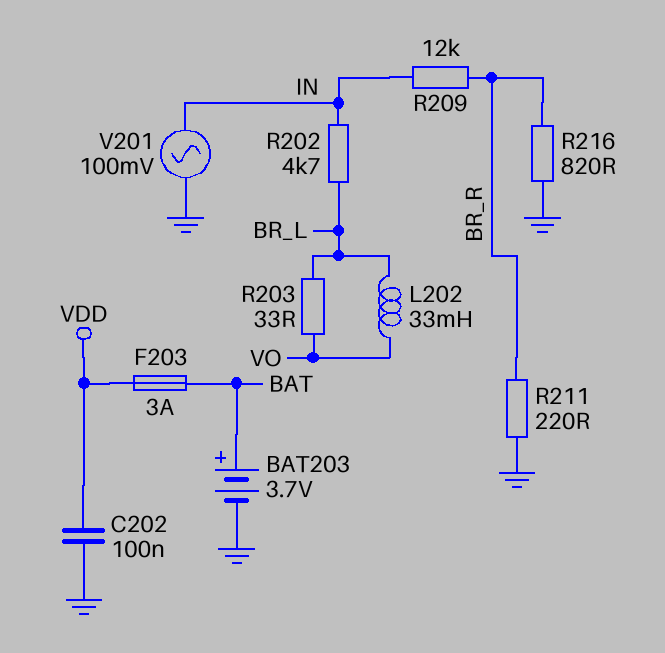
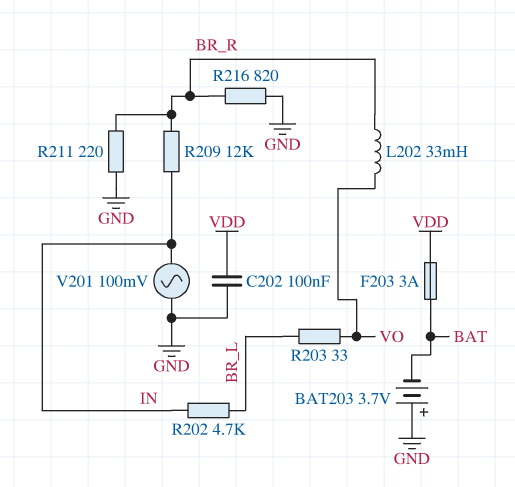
BAT203: 3.7V (plus BAT, minus GND) -> 3.7V (plus GND, minus BAT)
L202: 33mH (BR_L, VO) -> 33mH (BR_R, VO)

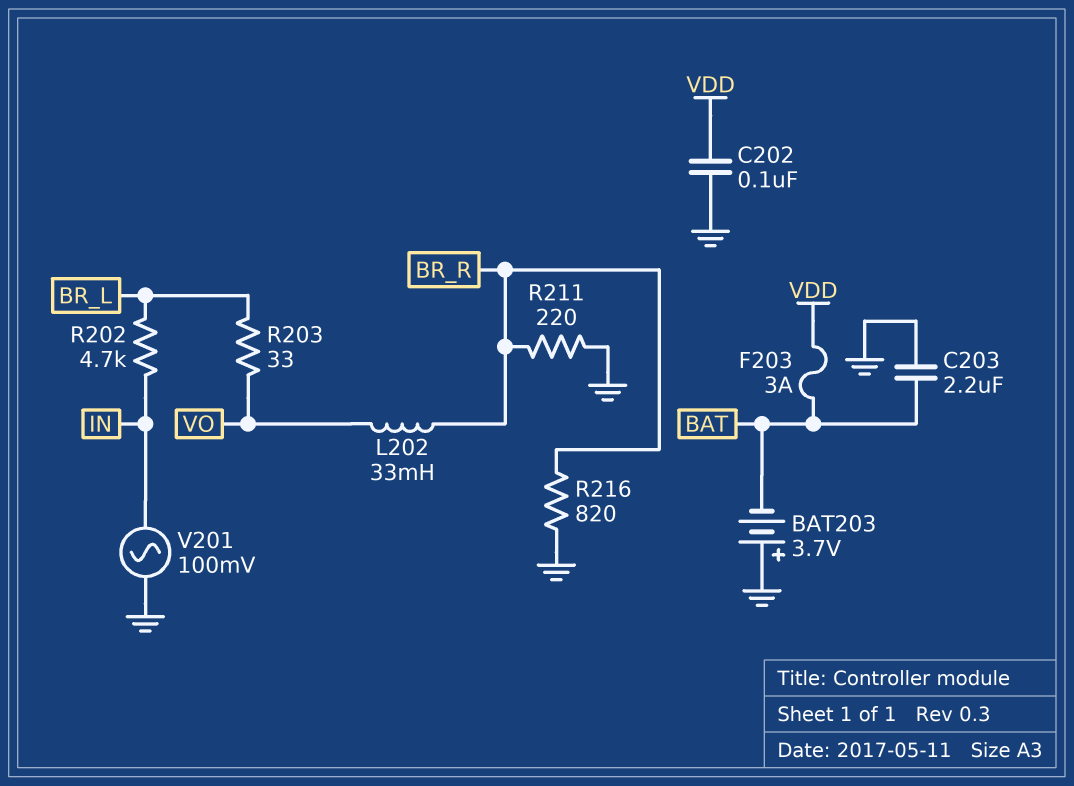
C203: none -> 2.2uF (BAT, GND)
R209: 12k (BR_R, IN) -> none

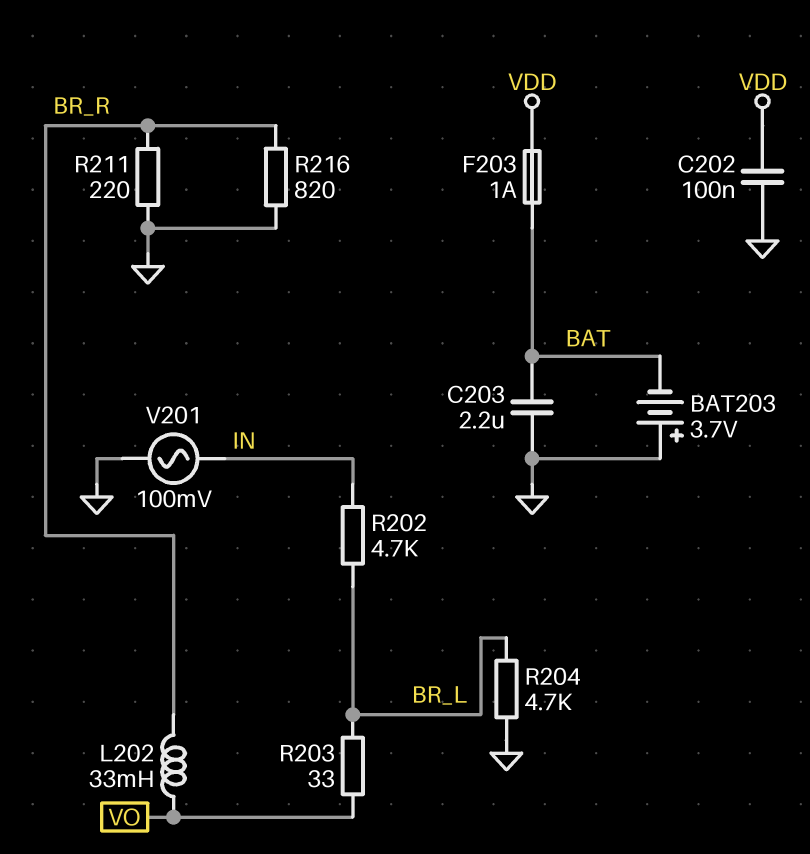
F203: 3A (BAT, VDD) -> 1A (BAT, VDD)
R204: none -> 4.7k (BR_L, GND)

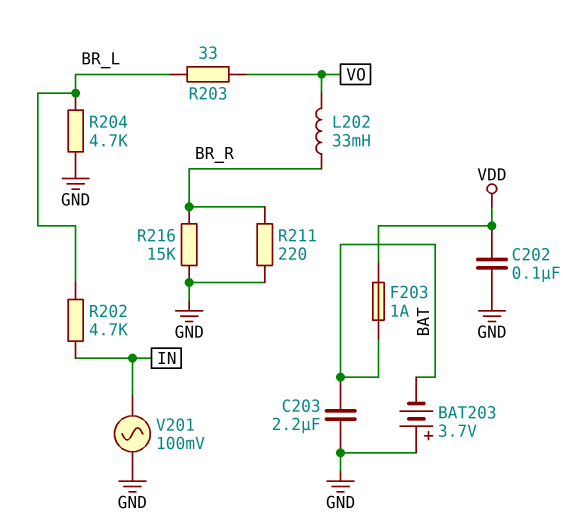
R216: 820 (BR_R, GND) -> 15k (BR_R, GND)

